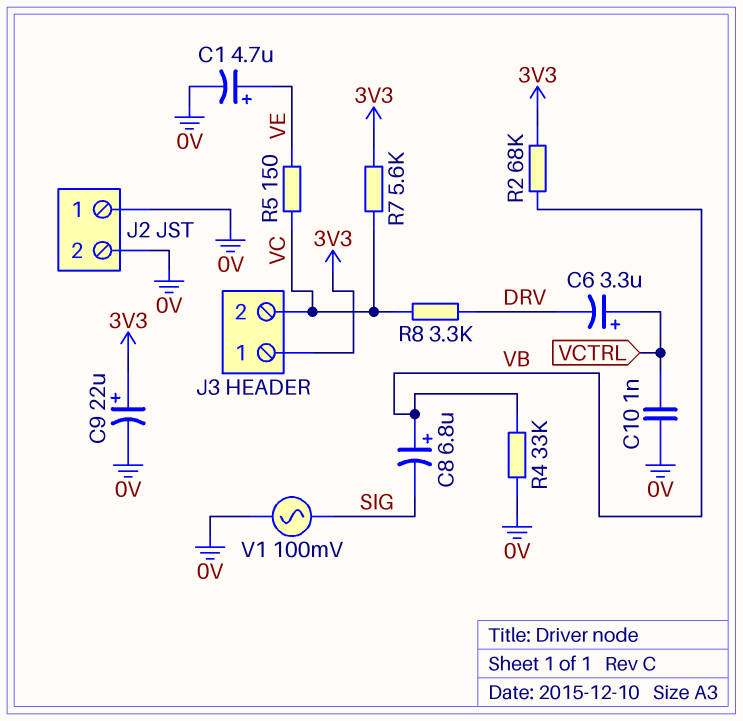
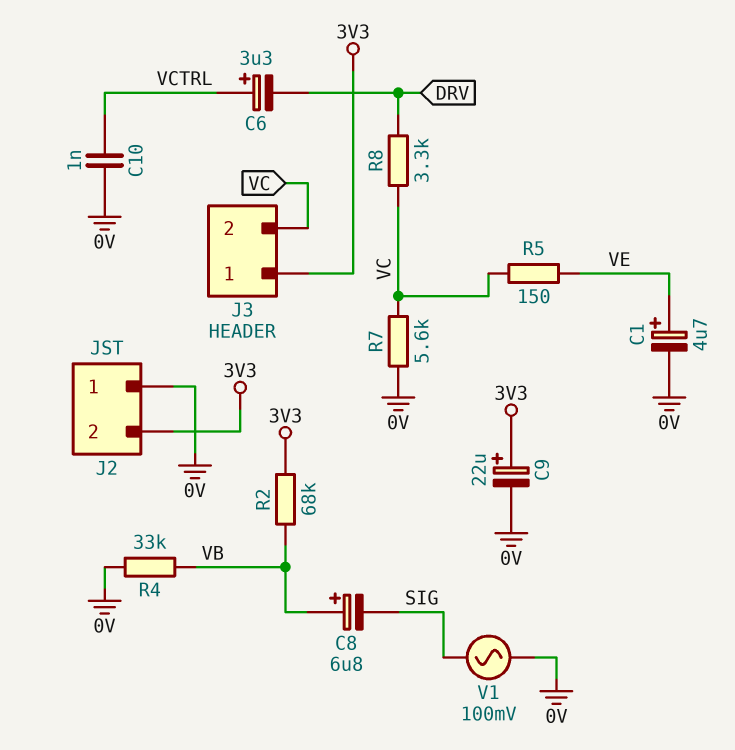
J2 pin 2: 0V -> 3V3
R7: 5.6k (3V3, VC) -> 5.6k (0V, VC)

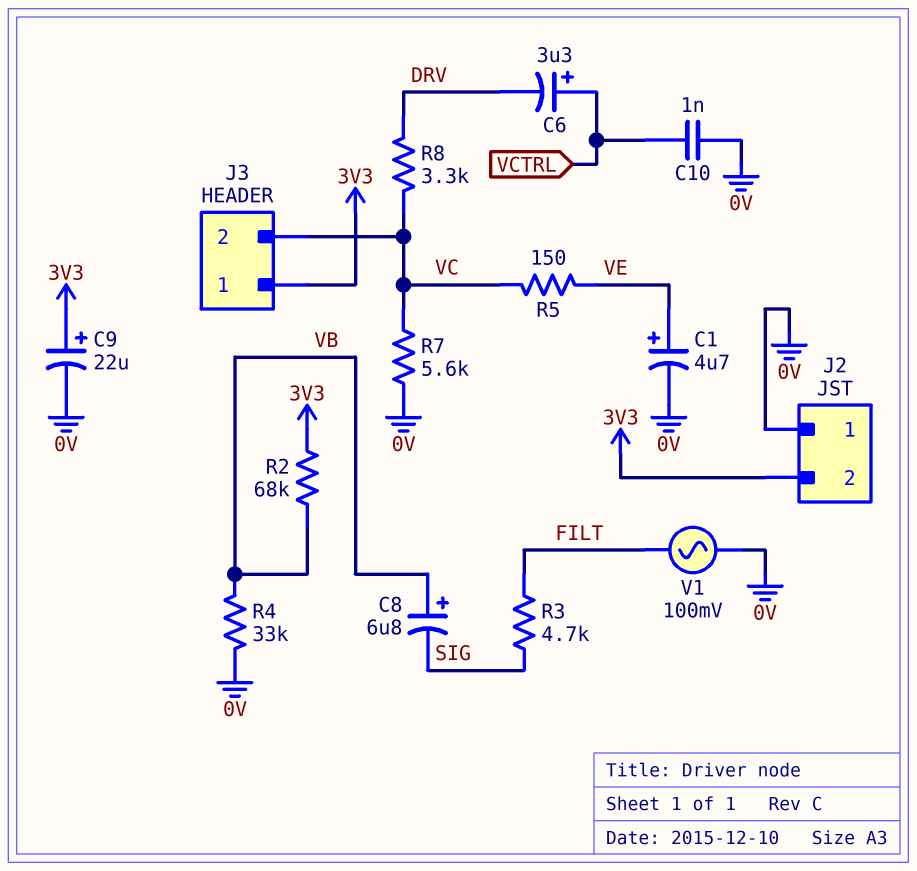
R3: none -> 4.7k (FILT, SIG)
V1: AC 100mV (0V, SIG) -> AC 100mV (0V, FILT)

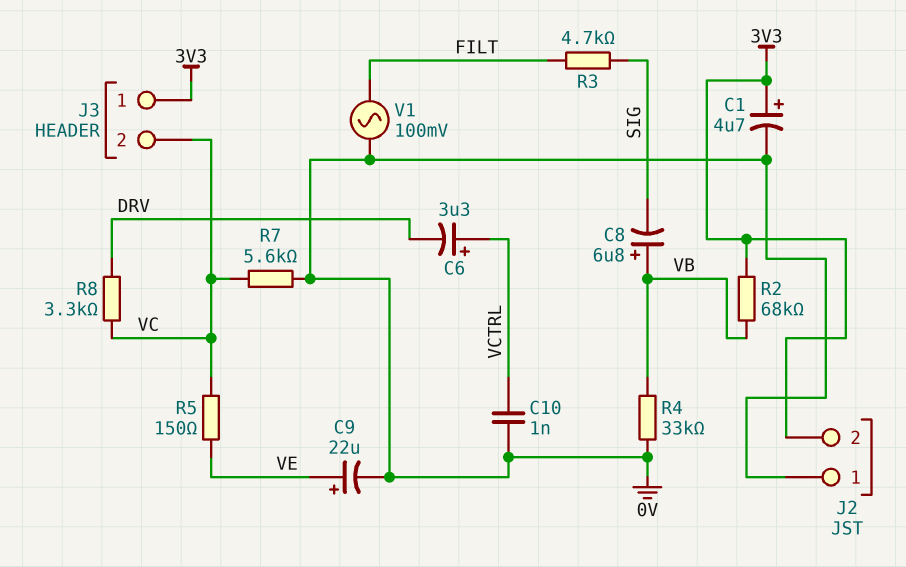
C1: 4.7uF (plus VE, minus 0V) -> 4.7uF (plus 3V3, minus 0V)
C9: 22uF (plus 3V3, minus 0V) -> 22uF (plus VE, minus 0V)

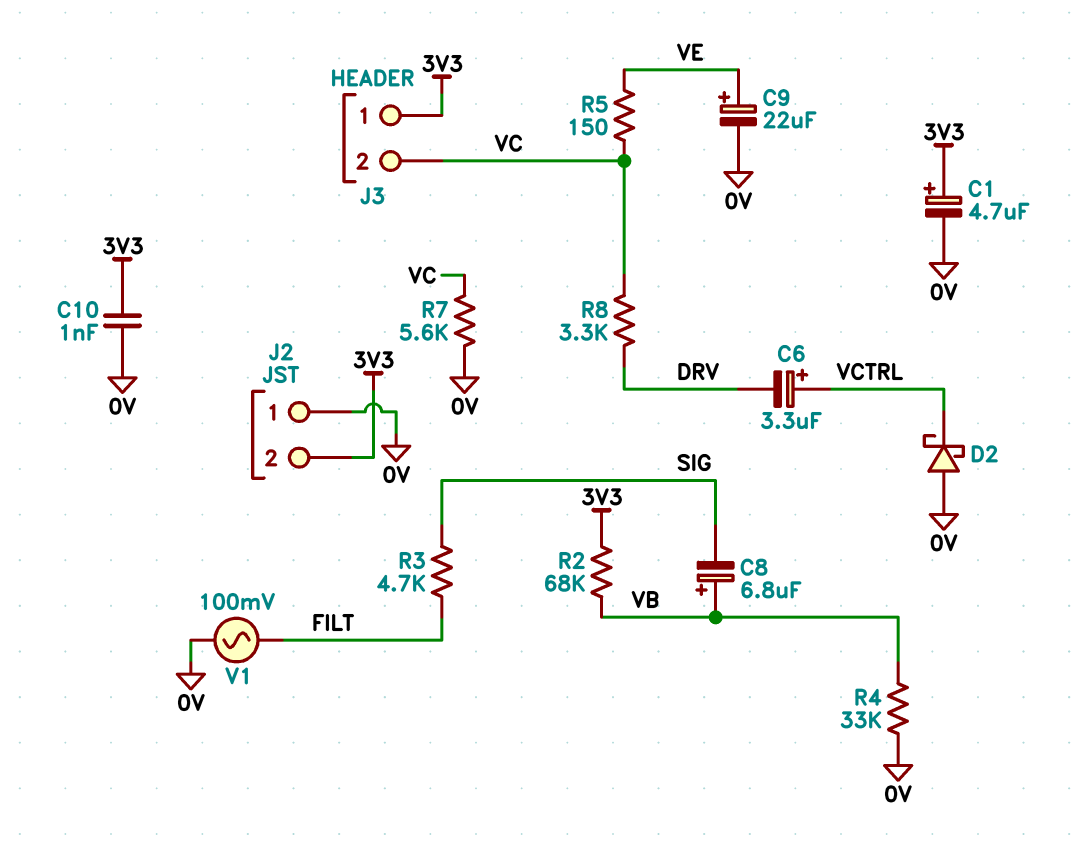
C10: 1nF (0V, VCTRL) -> 1nF (0V, 3V3)
D2: none -> schottky (A 0V, K VCTRL)

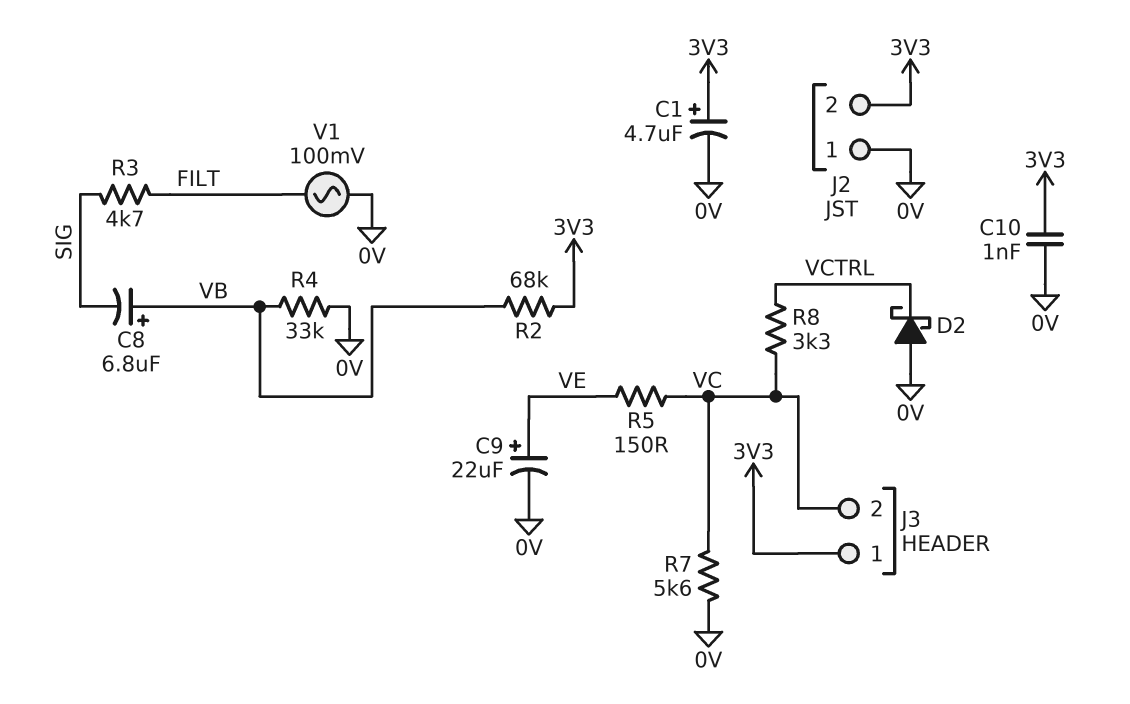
C6: 3.3uF (plus VCTRL, minus DRV) -> none
R8: 3.3k (DRV, VC) -> 3.3k (VC, VCTRL)

